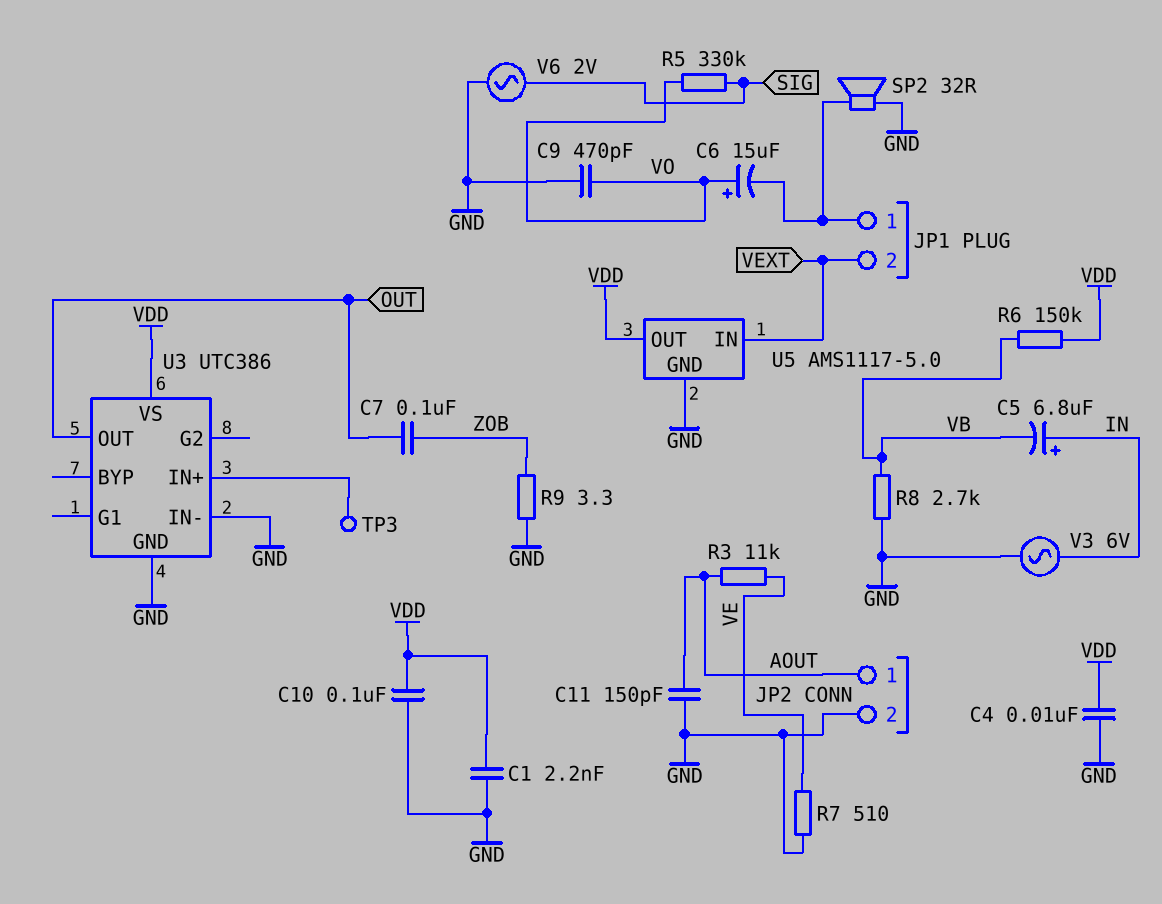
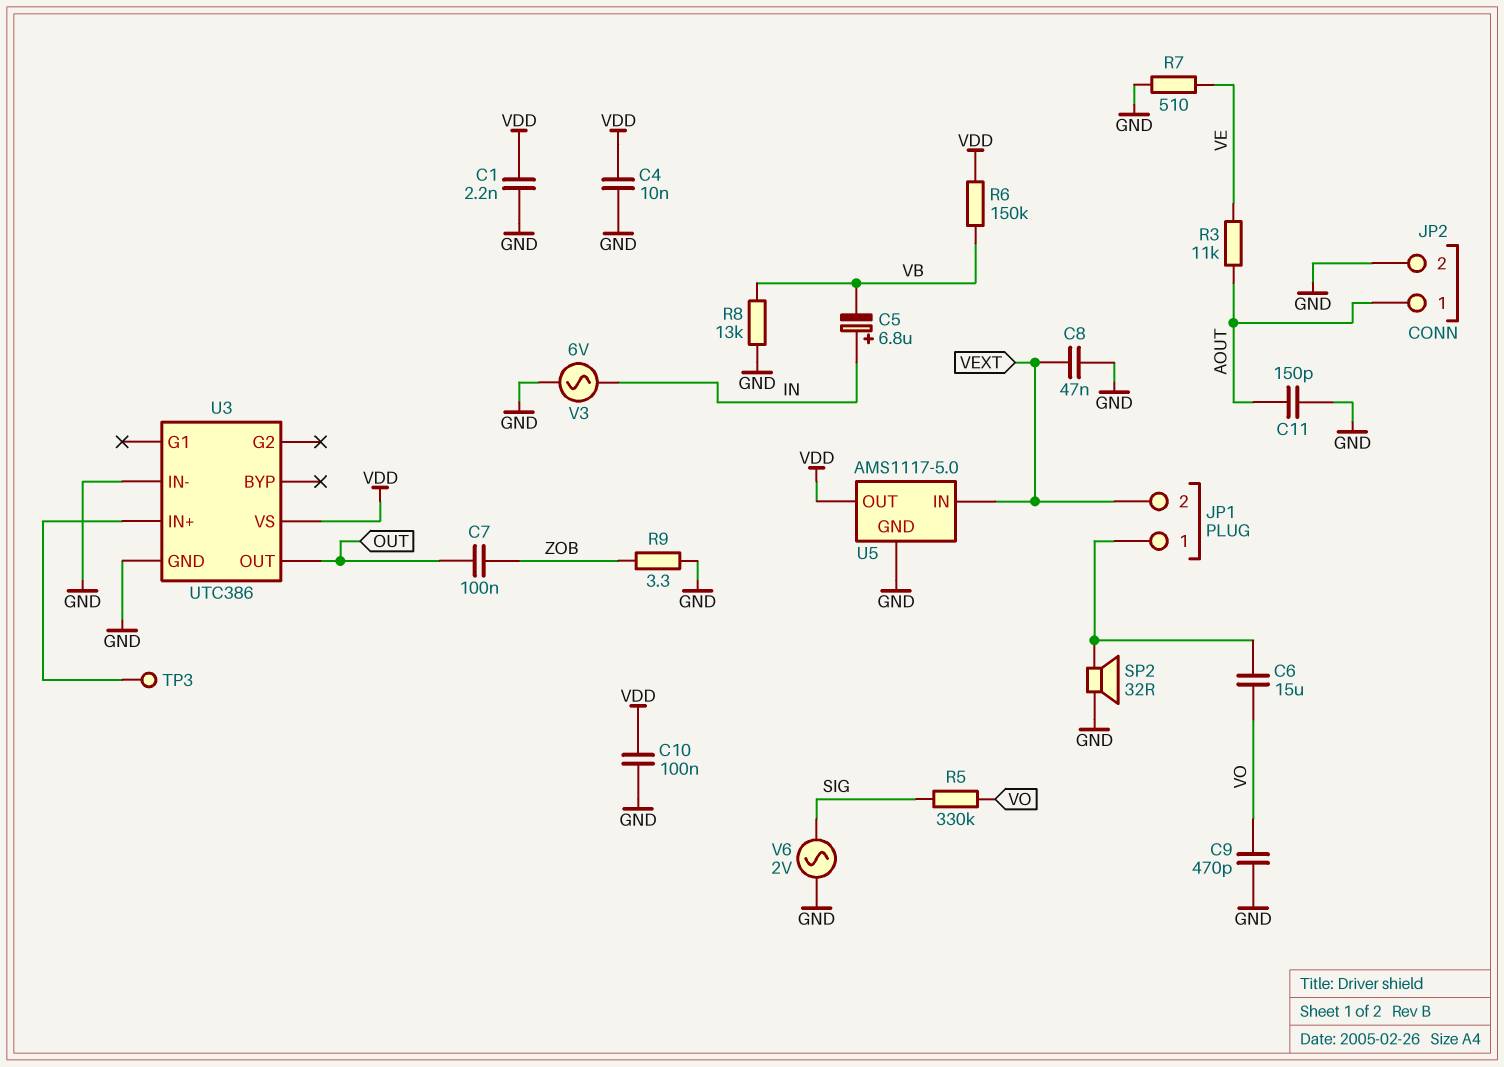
C6: 15uF (plus VO, minus JP1/1) -> 15uF (JP1/1, VO)
C8: none -> 47nF (GND, VEXT)
R8: 2.7k (GND, VB) -> 13k (GND, VB)

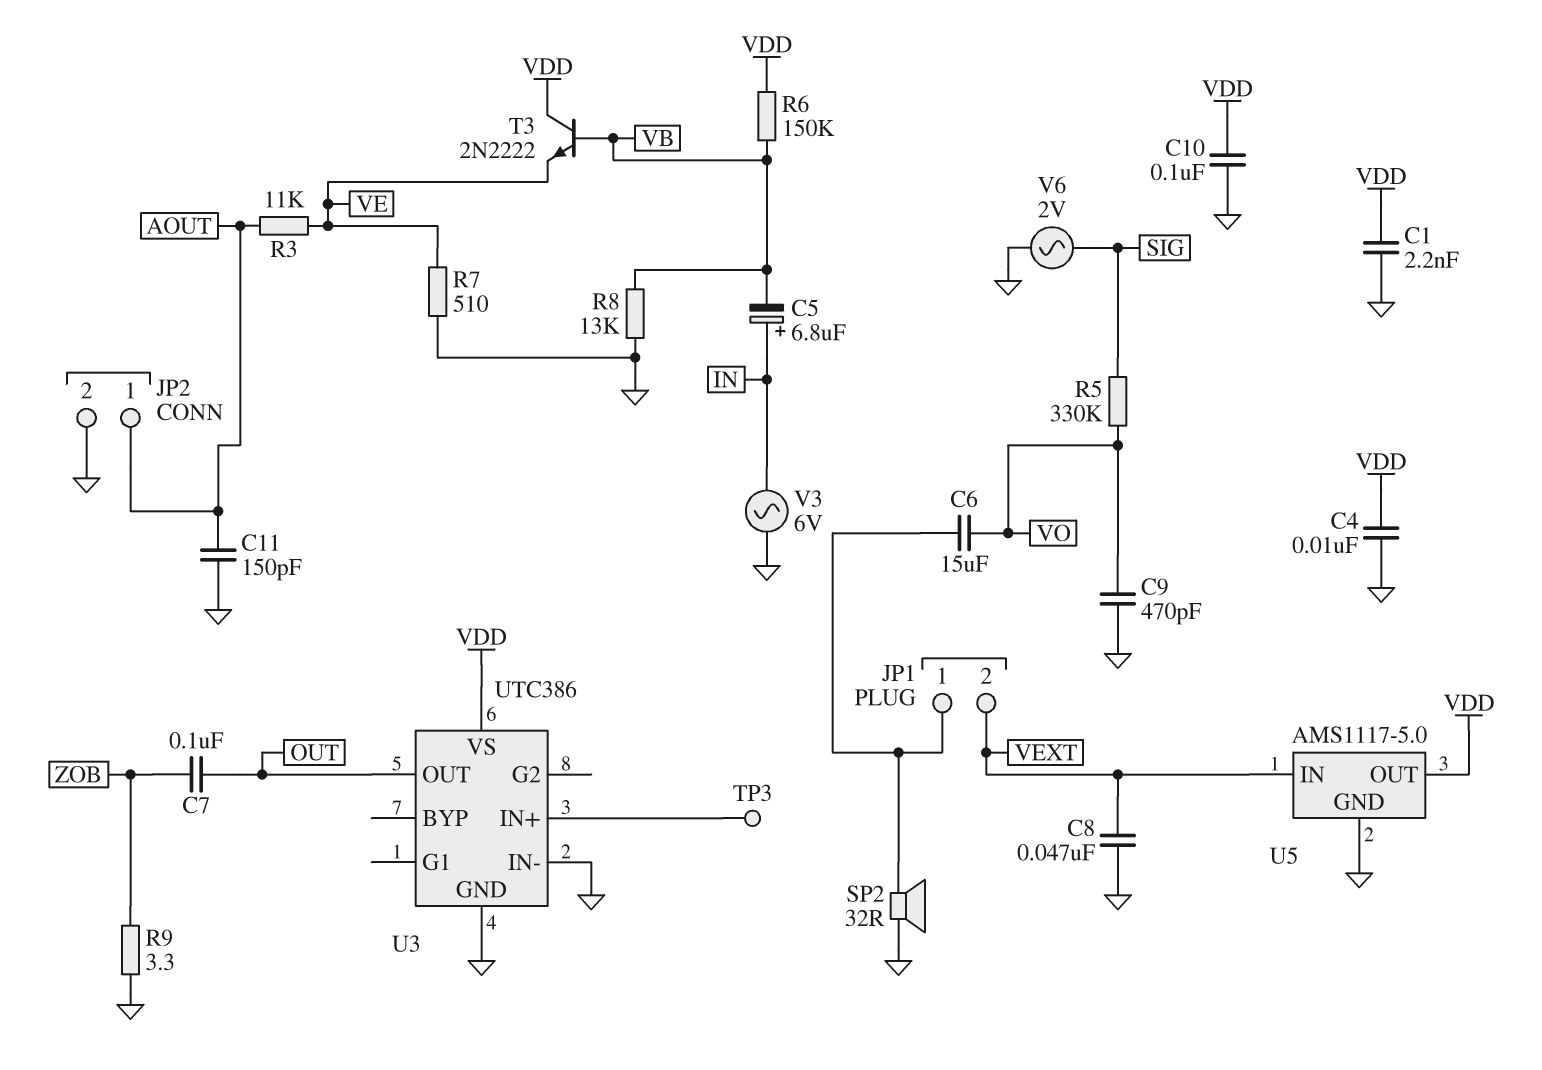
T3: none -> NPN 2N2222 (B VB, C VDD, E VE)

